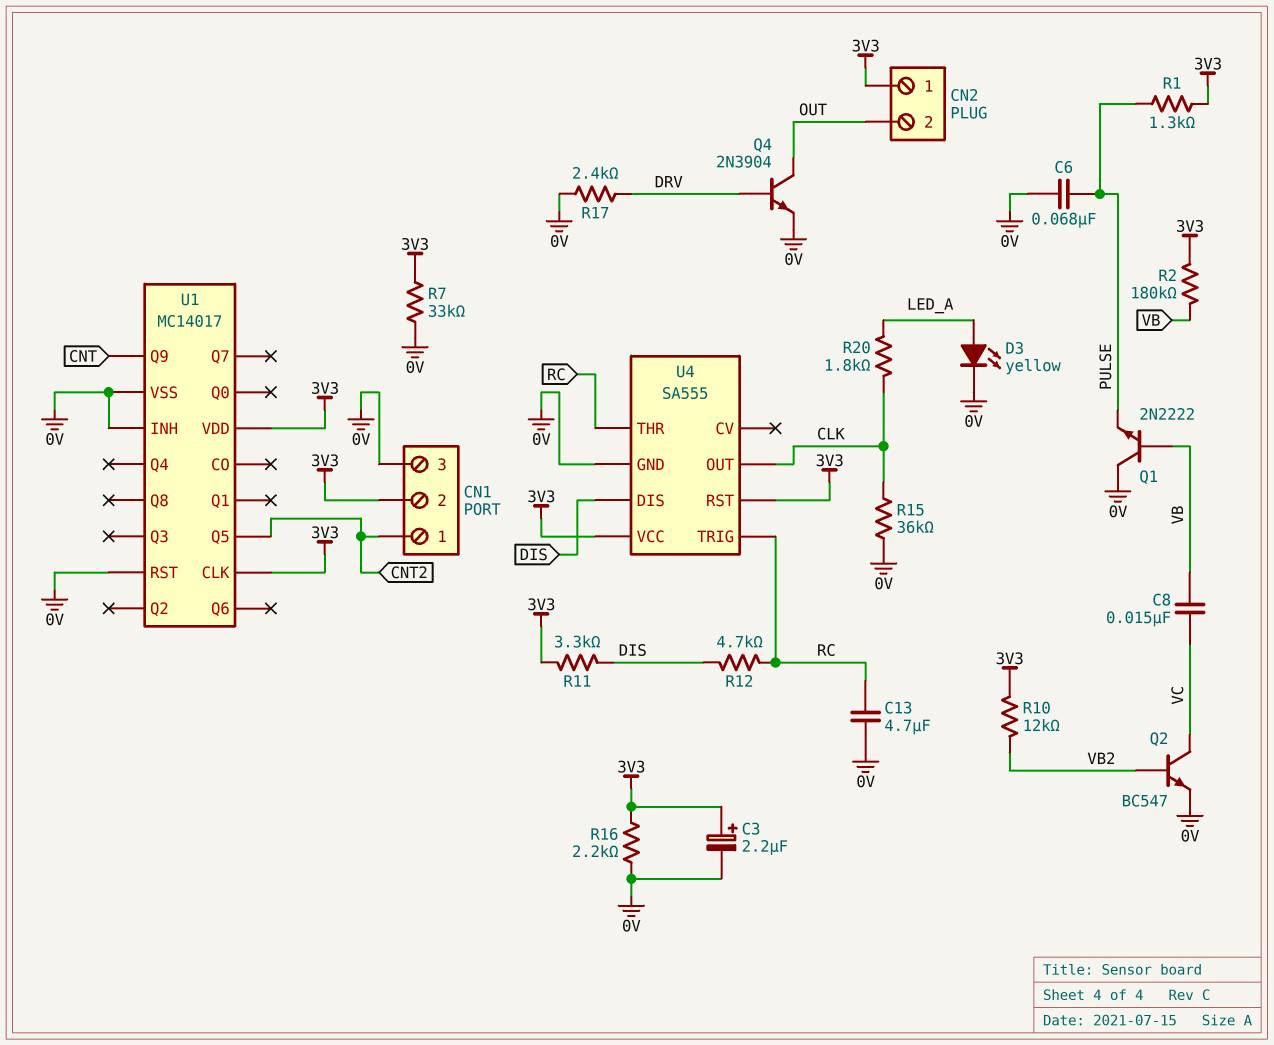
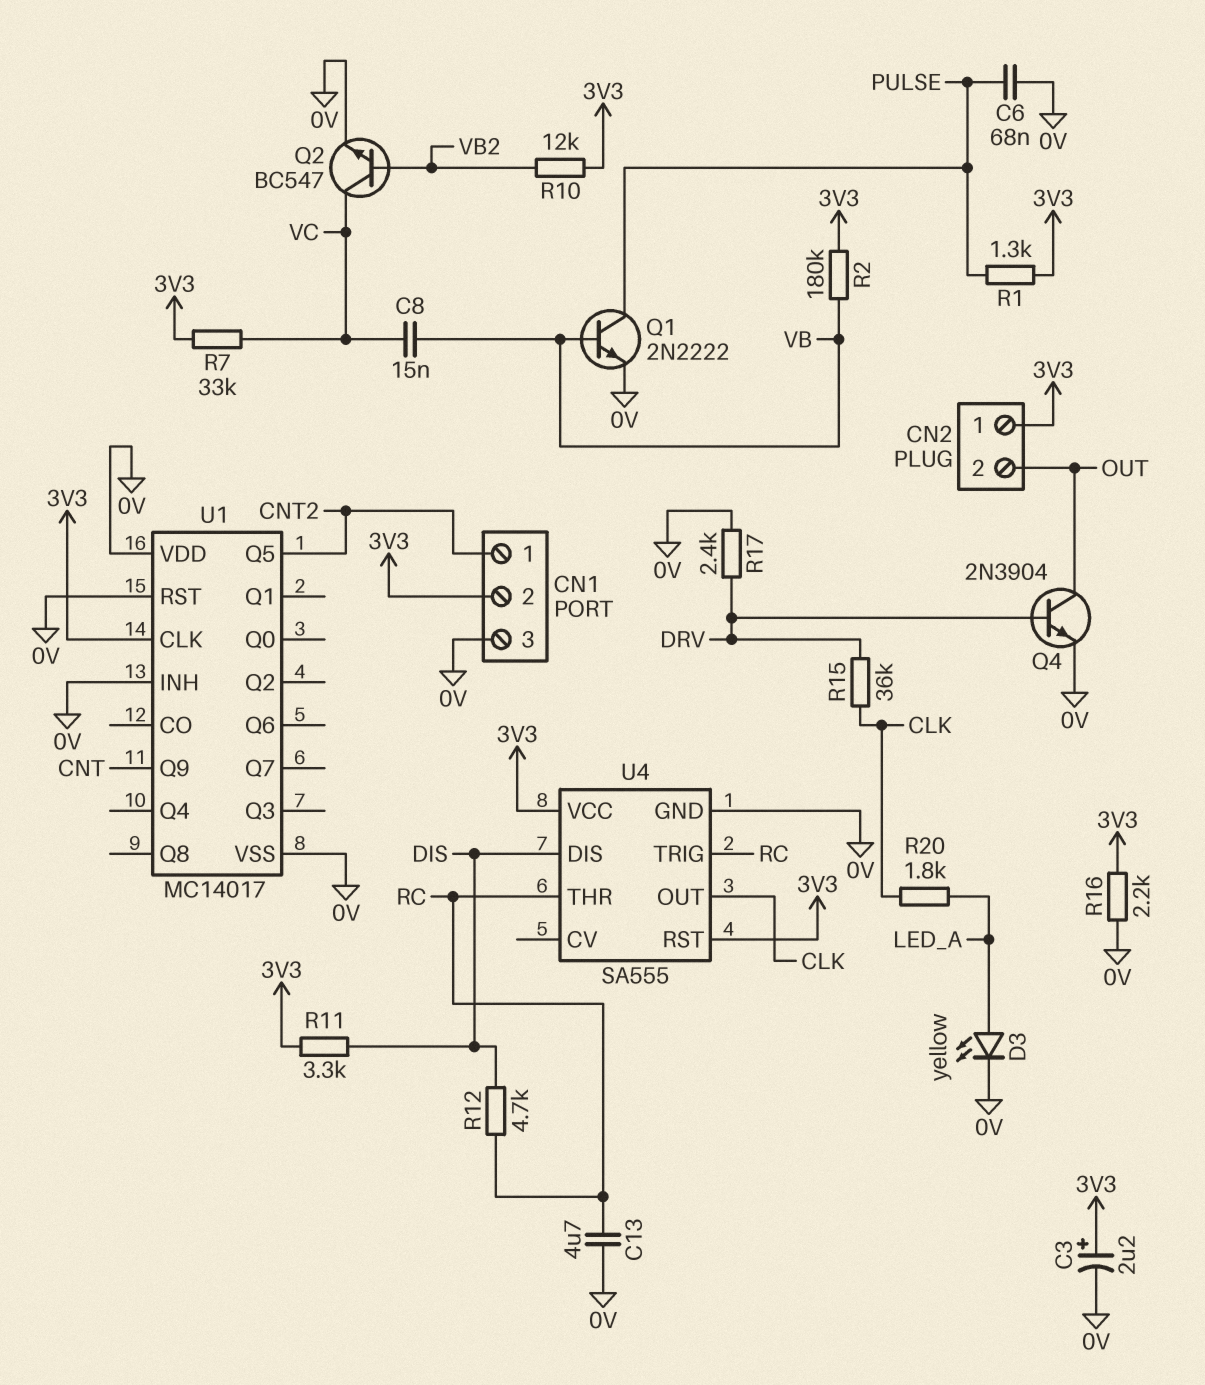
Q1: NPN 2N2222 (B VB, C 0V, E PULSE) -> NPN 2N2222 (B VB, C PULSE, E 0V)
R7: 33k (0V, 3V3) -> 33k (3V3, VC)
R15: 36k (0V, CLK) -> 36k (CLK, DRV)
U1 pin VDD: 3V3 -> 0V

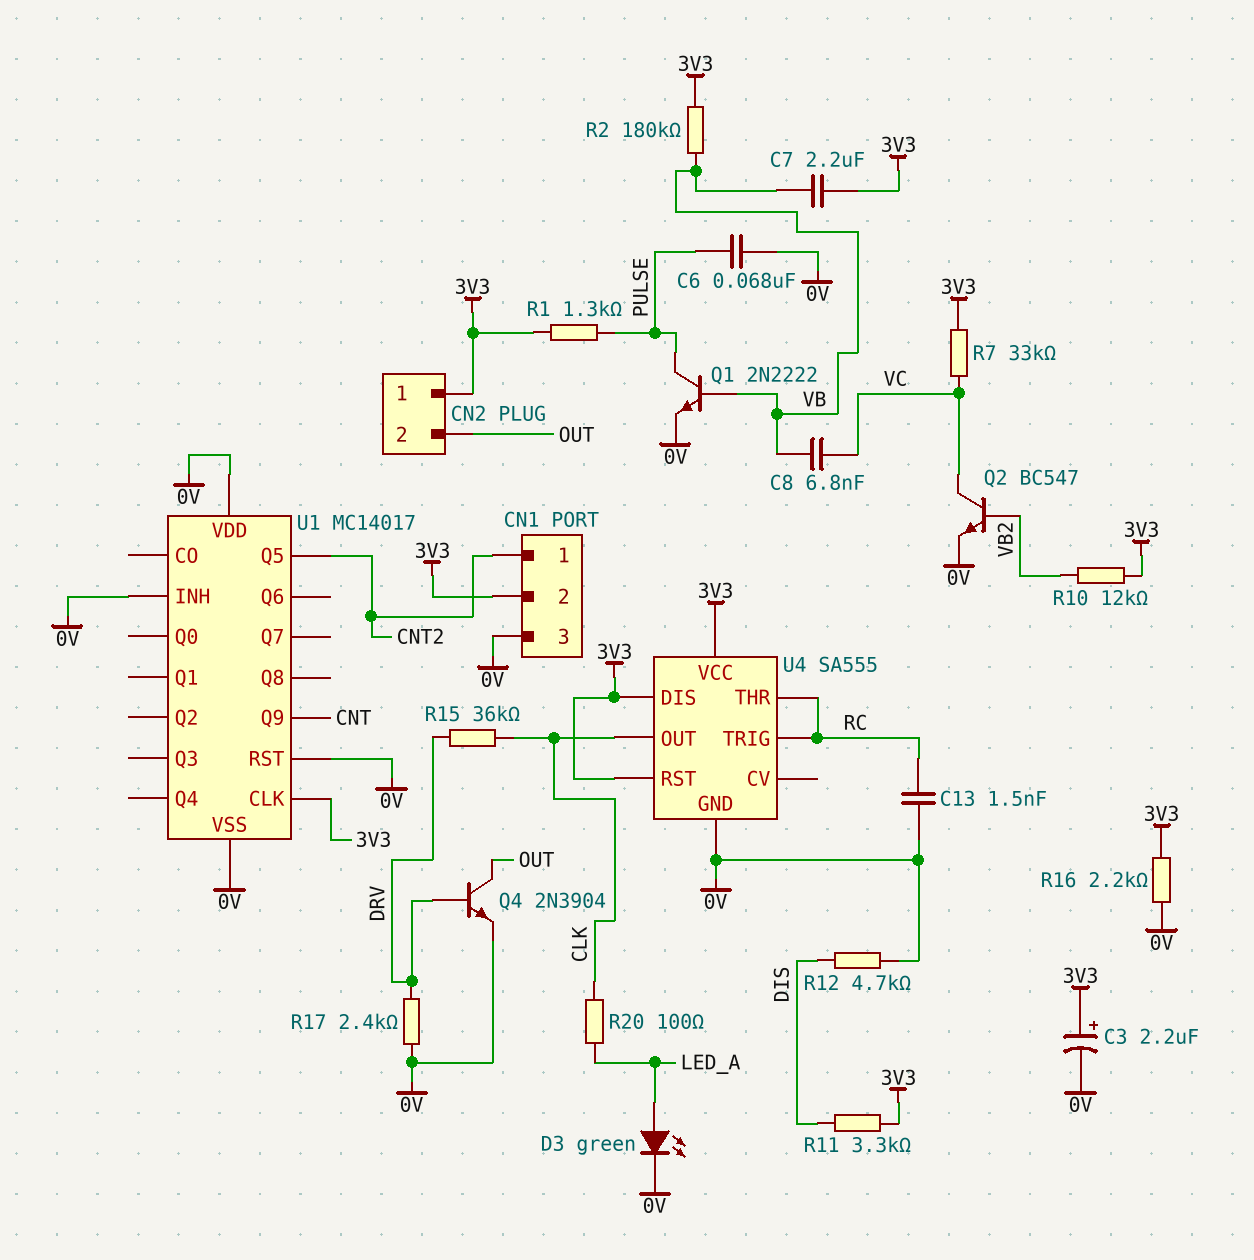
C7: none -> 2.2uF (3V3, VB)
C8: 15nF (VB, VC) -> 6.8nF (VB, VC)
C13: 4.7uF (0V, RC) -> 1.5nF (0V, RC)
D3: LED yellow (A LED_A, K 0V) -> LED green (A LED_A, K 0V)
R12: 4.7k (DIS, RC) -> 4.7k (0V, DIS)
R20: 1.8k (CLK, LED_A) -> 100 (CLK, LED_A)
U4 pin DIS: DIS -> 3V3

